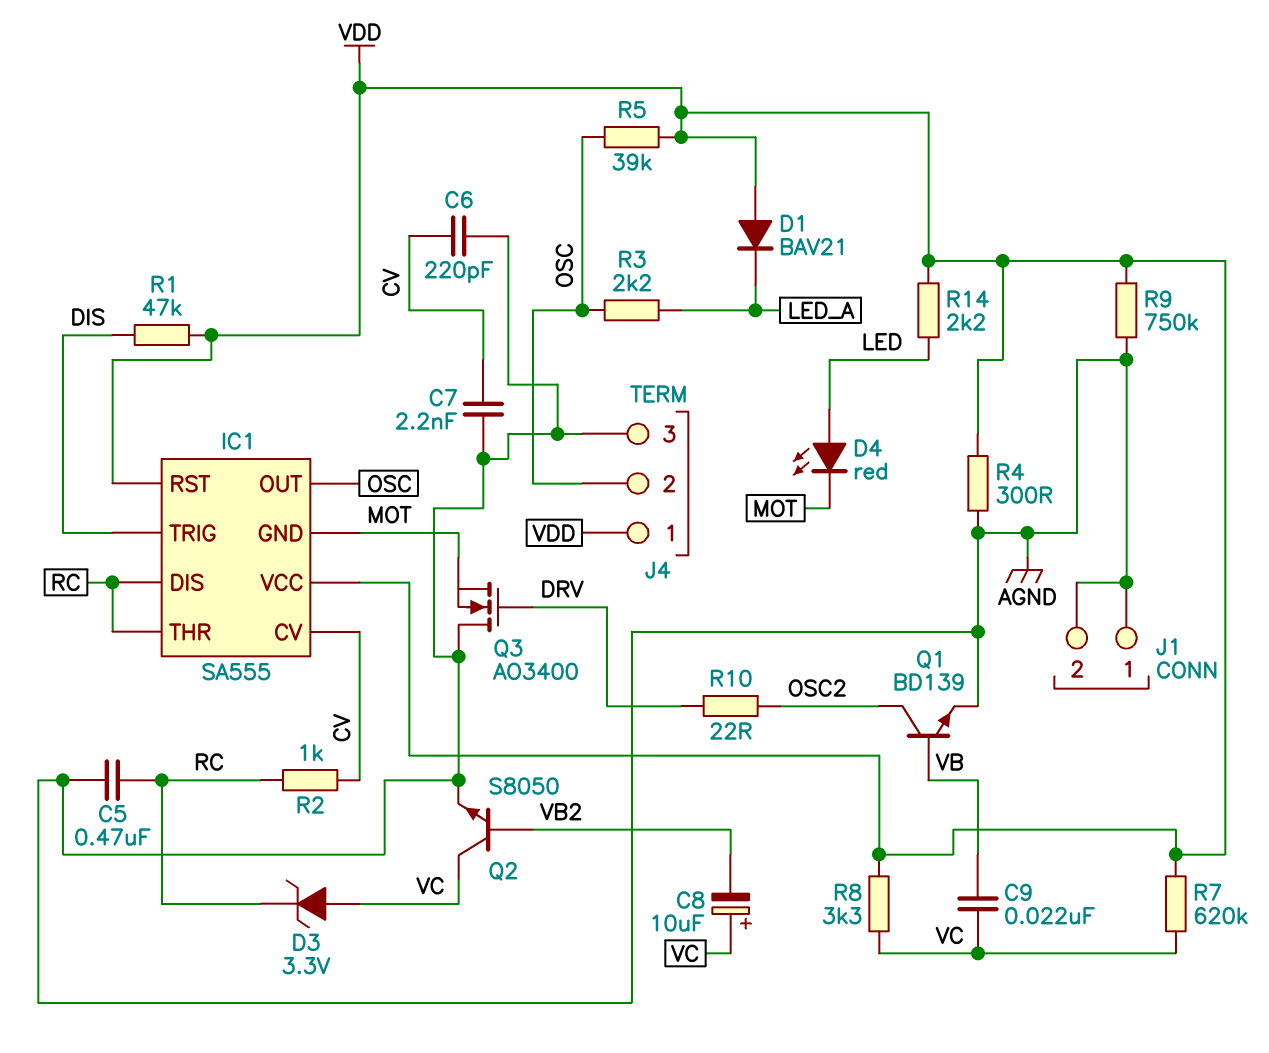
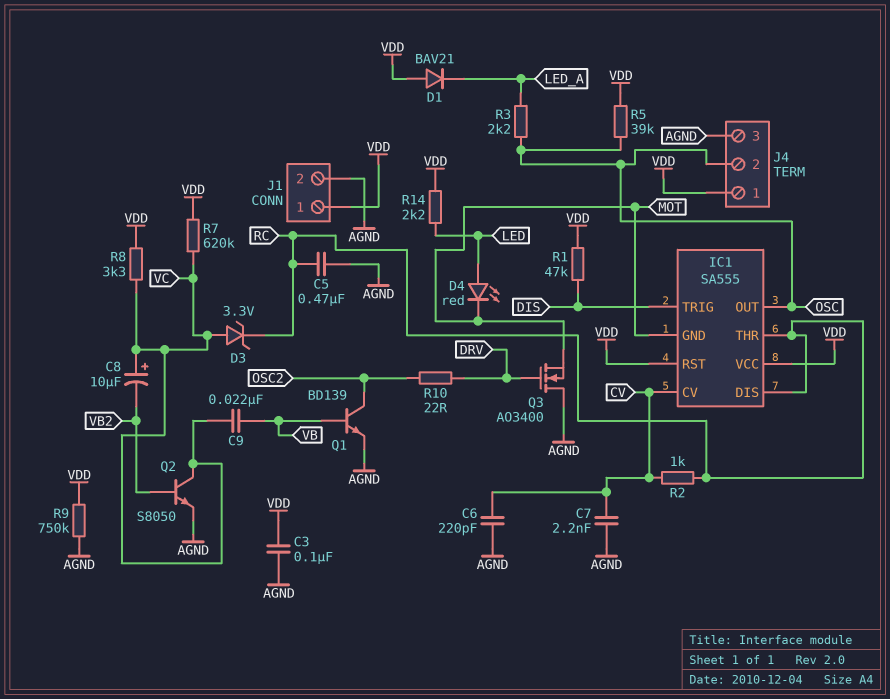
C3: none -> 100nF (AGND, VDD)
J1 pin 1: AGND -> VDD
R4: 300 (AGND, VDD) -> none

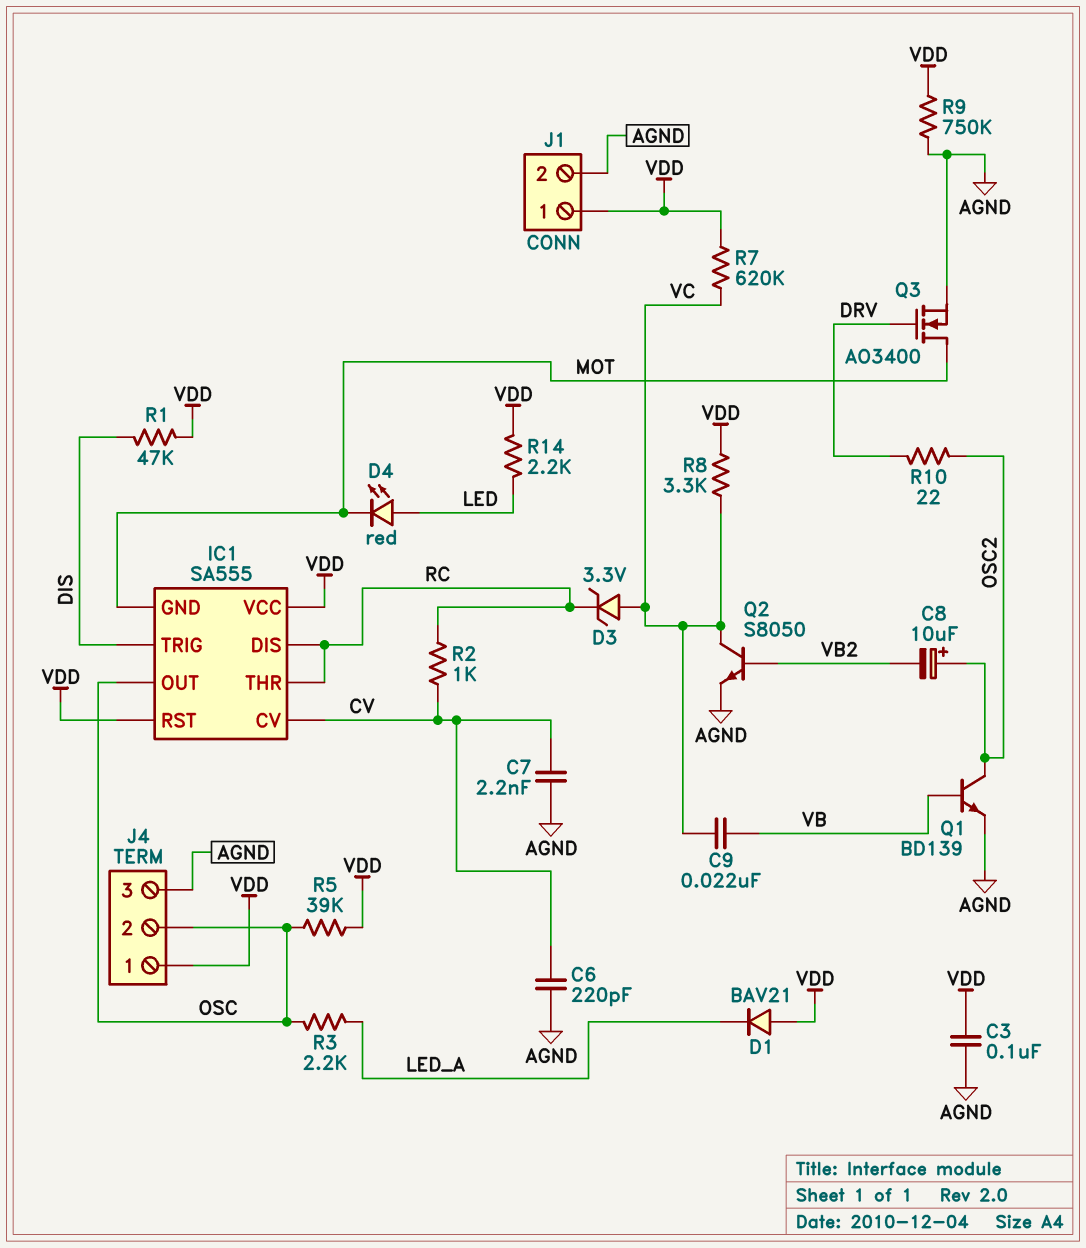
C5: 470nF (AGND, RC) -> none
C8: 10uF (plus VC, minus VB2) -> 10uF (plus OSC2, minus VB2)
Q3: NMOS AO3400 (G DRV, D AGND, S MOT) -> NMOS AO3400 (G DRV, D MOT, S AGND)

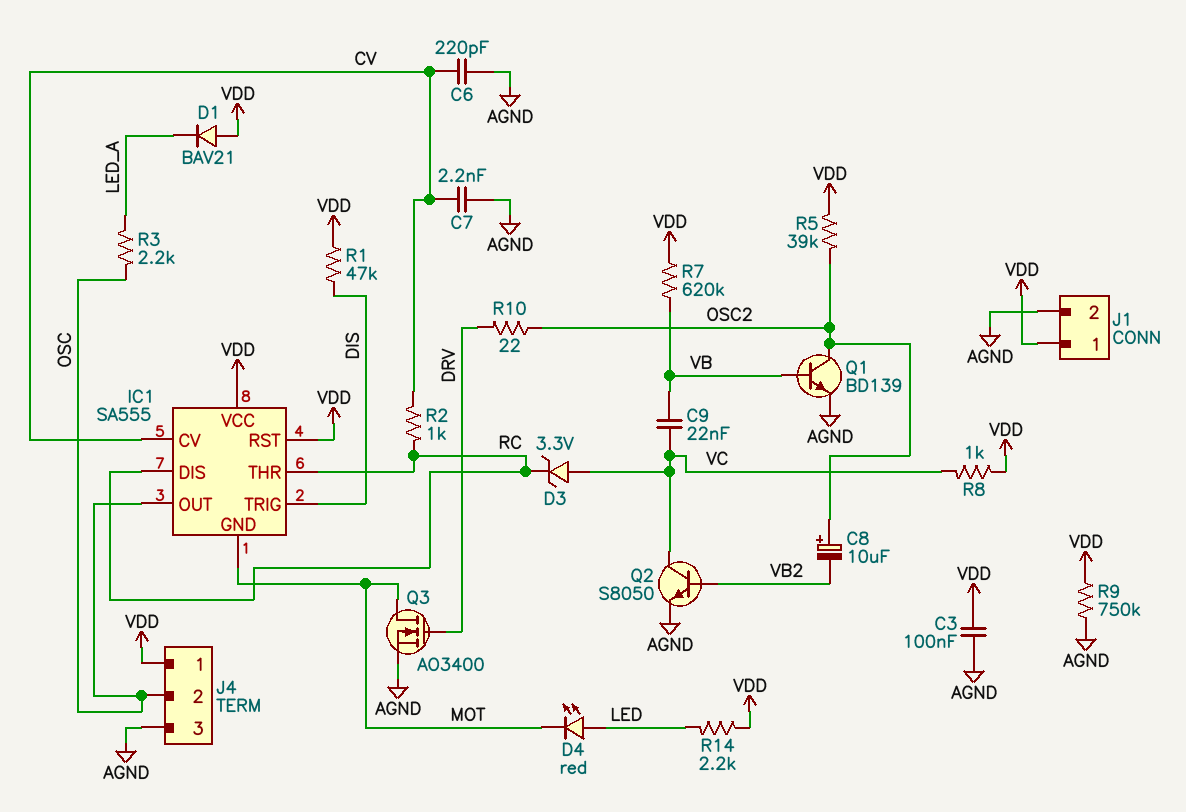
R5: 39k (OSC, VDD) -> 39k (OSC2, VDD)
R7: 620k (VC, VDD) -> 620k (VB, VDD)
R8: 3.3k (VC, VDD) -> 1k (VC, VDD)

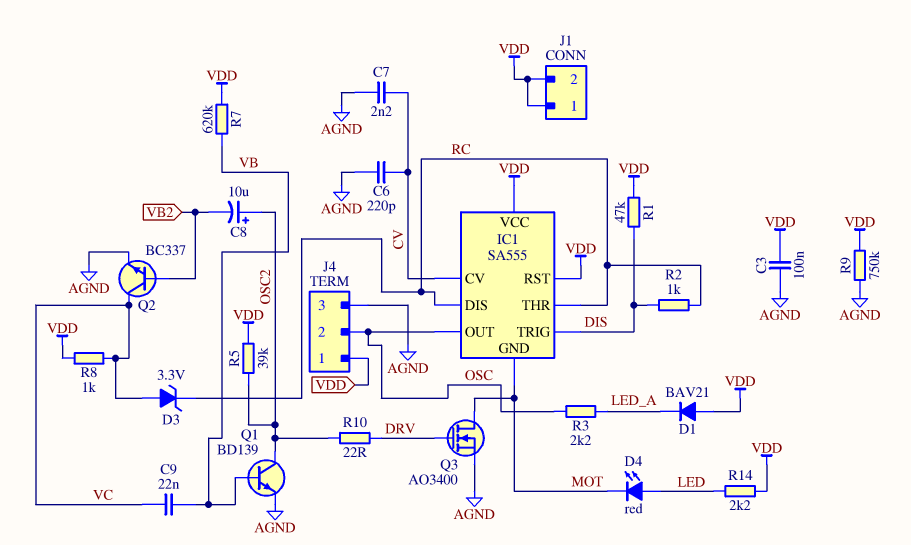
J1 pin 2: AGND -> VDD
Q2: NPN S8050 (B VB2, C VC, E AGND) -> NPN BC337 (B VB2, C VC, E AGND)
R2: 1k (CV, RC) -> 1k (DIS, RC)

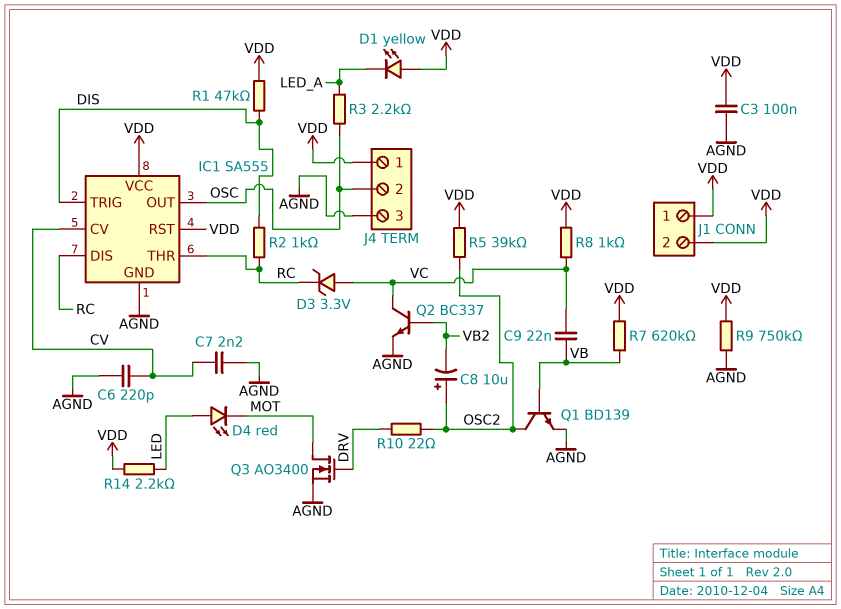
D1: diode BAV21 (A VDD, K LED_A) -> LED yellow (A VDD, K LED_A)
IC1 pin GND: MOT -> AGND

